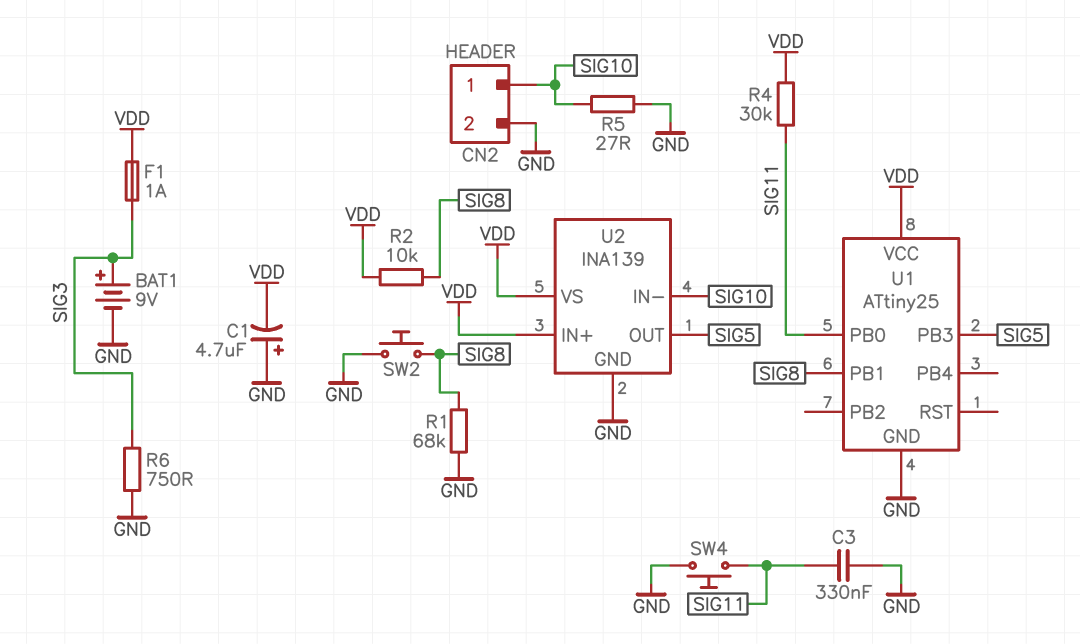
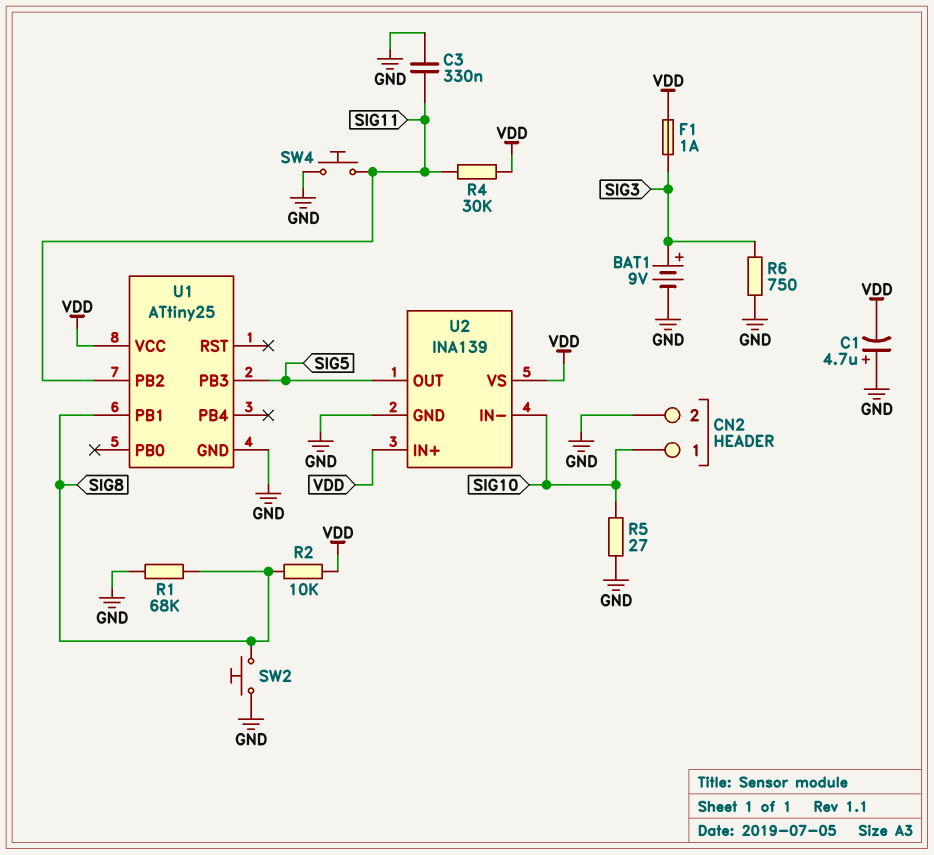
U1 pin PB0: SIG11 -> none
U1 pin PB2: none -> SIG11

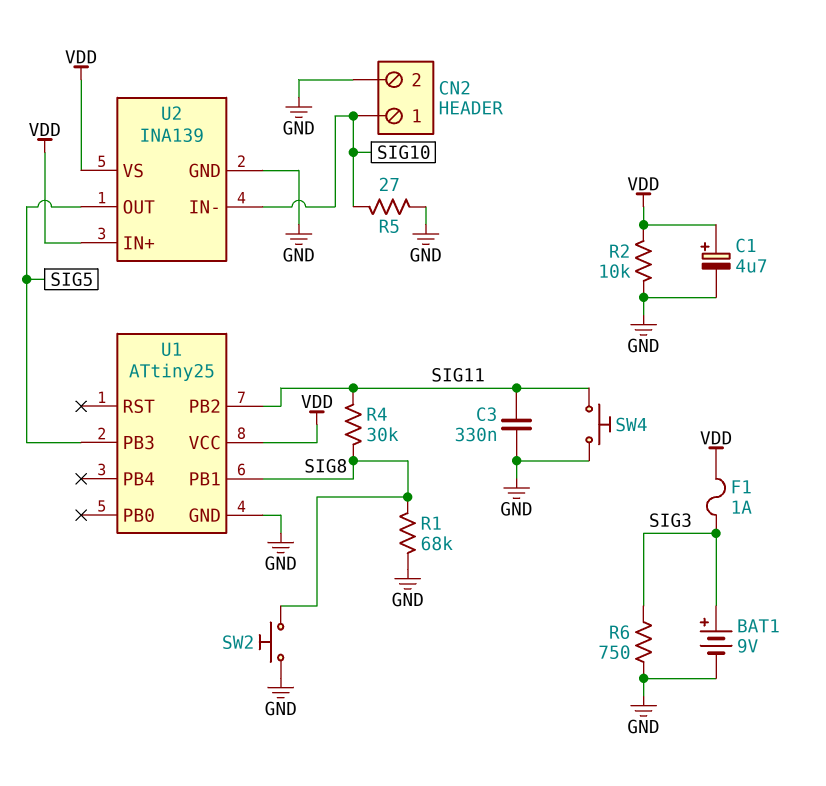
C1: 4.7uF (plus GND, minus VDD) -> 4.7uF (plus VDD, minus GND)
R2: 10k (SIG8, VDD) -> 10k (GND, VDD)
R4: 30k (SIG11, VDD) -> 30k (SIG8, SIG11)

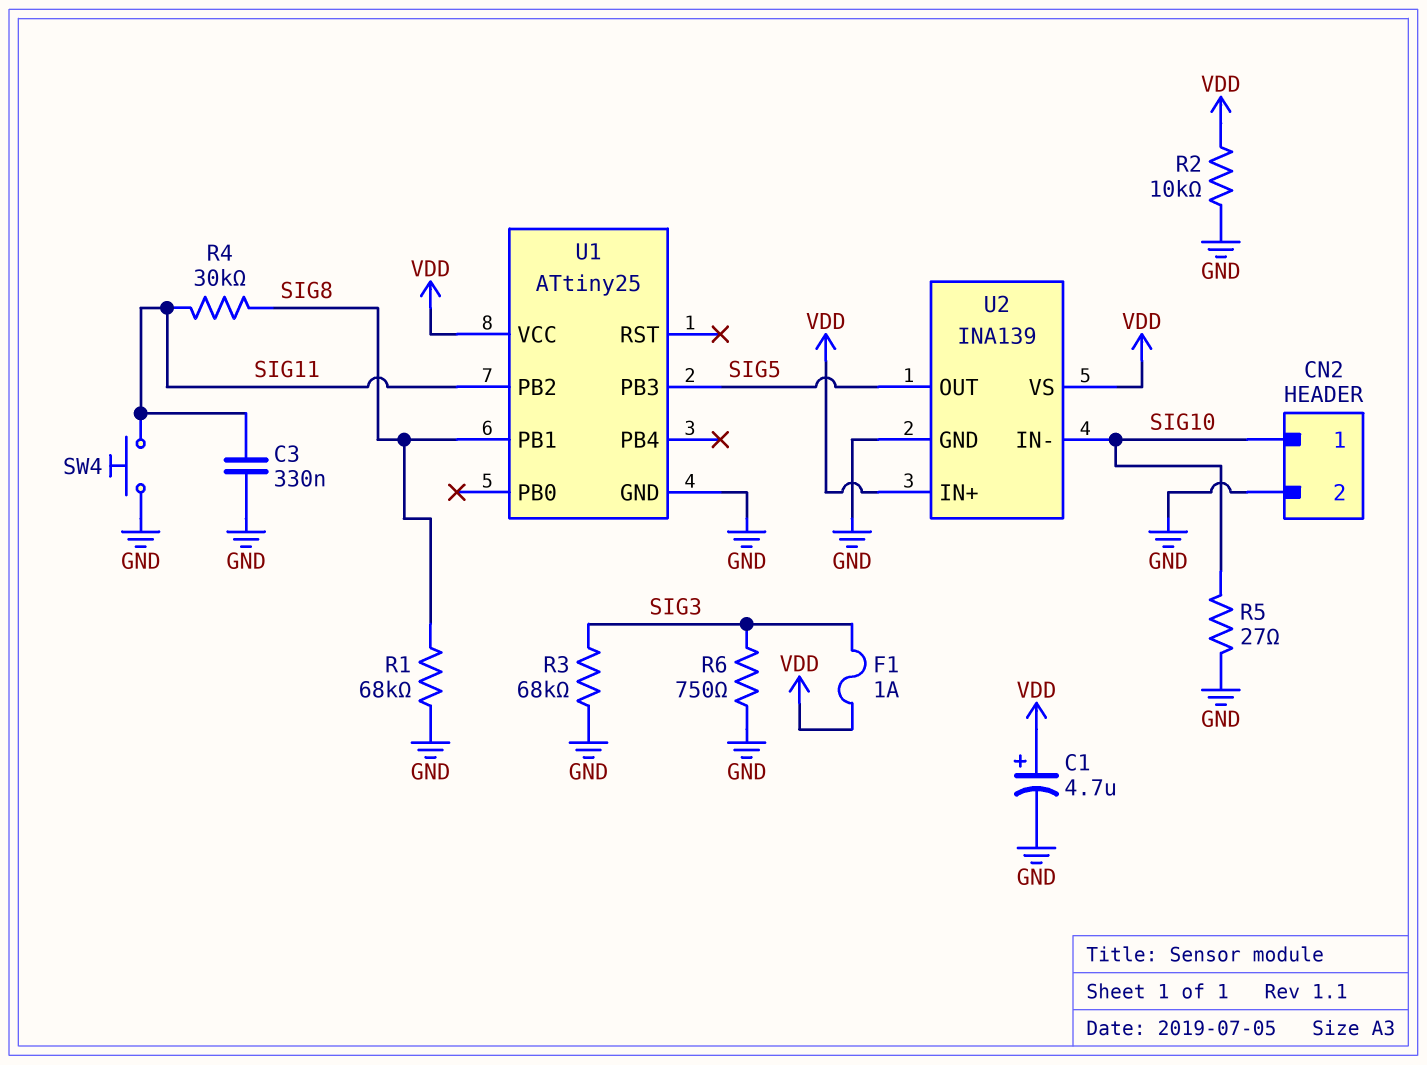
BAT1: 9V (plus SIG3, minus GND) -> none
R3: none -> 68k (GND, SIG3)
SW2: button (GND, SIG8) -> none

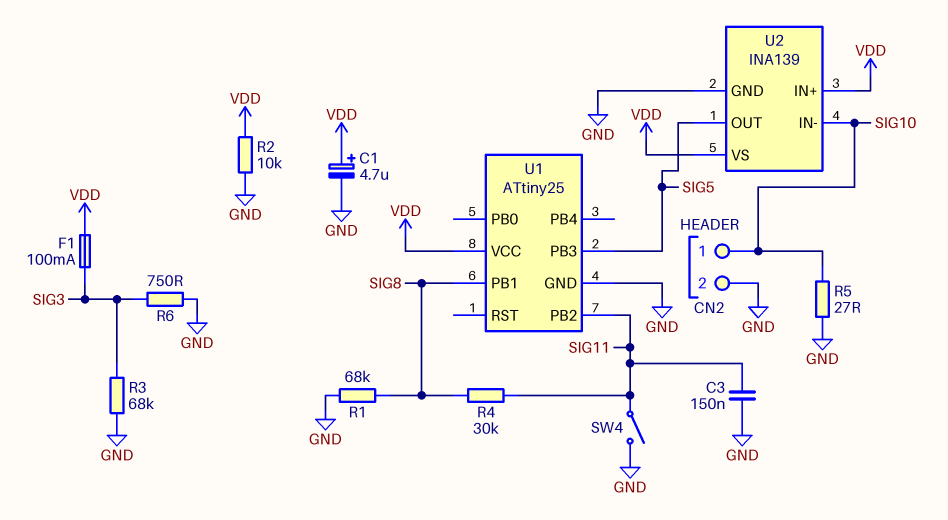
C3: 330nF (GND, SIG11) -> 150nF (GND, SIG11)
F1: 1A (SIG3, VDD) -> 100mA (SIG3, VDD)
SW4: button (GND, SIG11) -> switch (GND, SIG11)

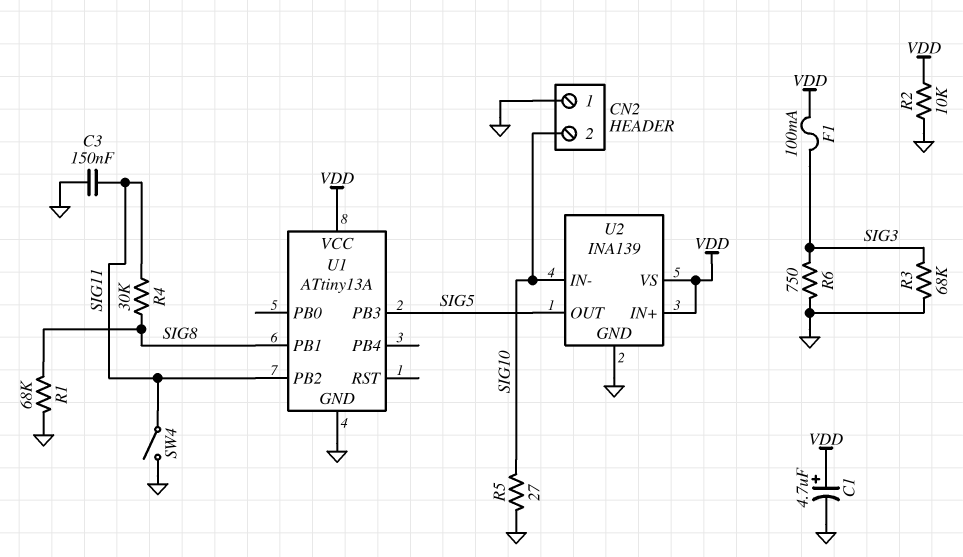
CN2 pin 1: SIG10 -> GND
CN2 pin 2: GND -> SIG10
U1: ATtiny25 -> ATtiny13A

